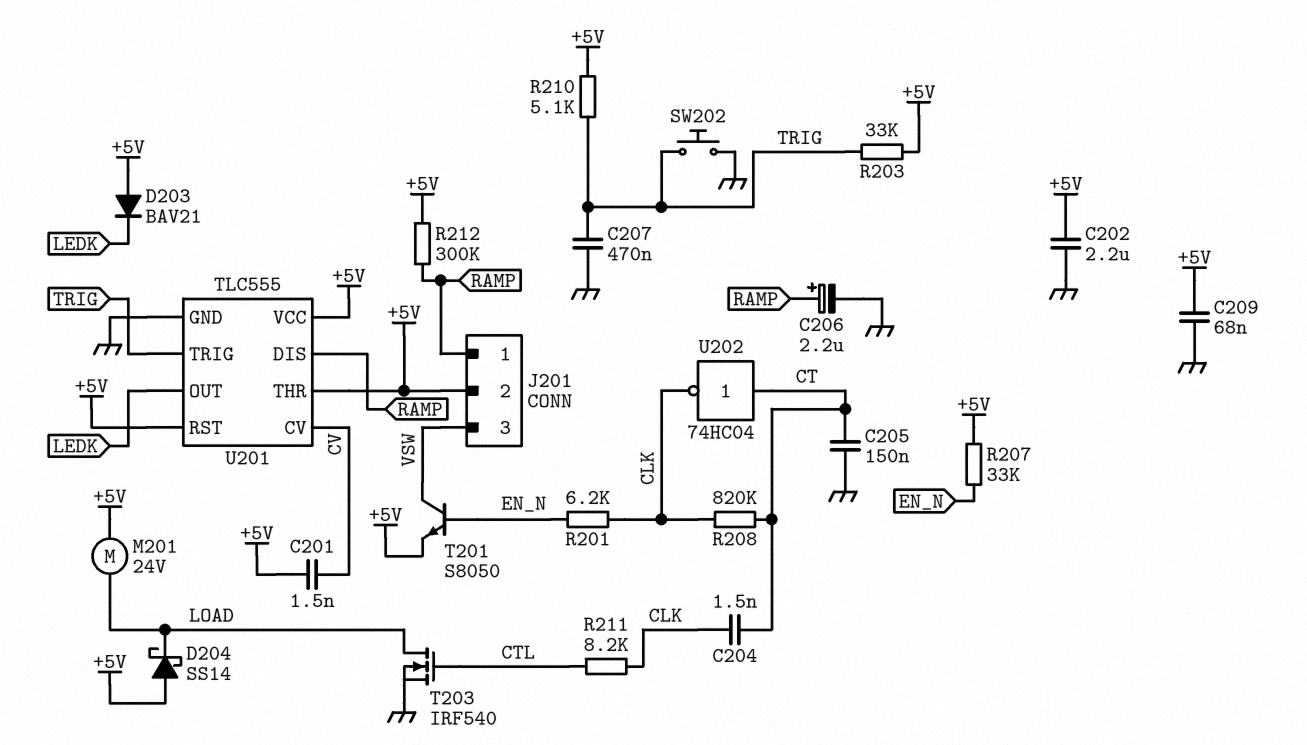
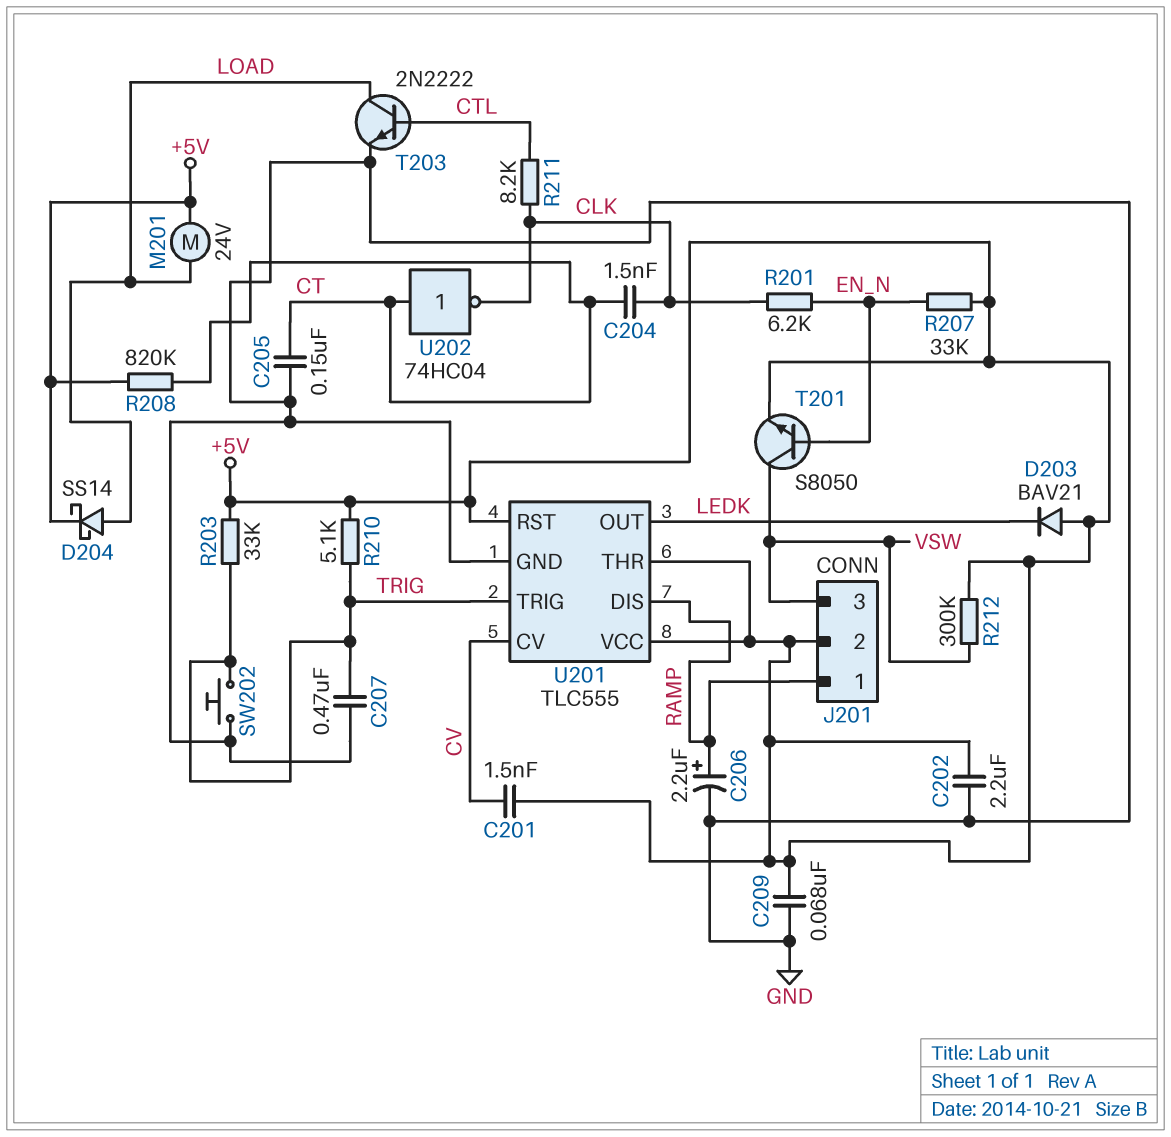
D204: schottky SS14 (A +5V, K LOAD) -> schottky SS14 (A LOAD, K +5V)
R208: 820k (CLK, CT) -> 820k (+5V, CT)
R212: 300k (+5V, RAMP) -> 300k (+5V, VSW)
T203: NMOS IRF540 (G CTL, D LOAD, S GND) -> NPN 2N2222 (B CTL, C LOAD, E GND)

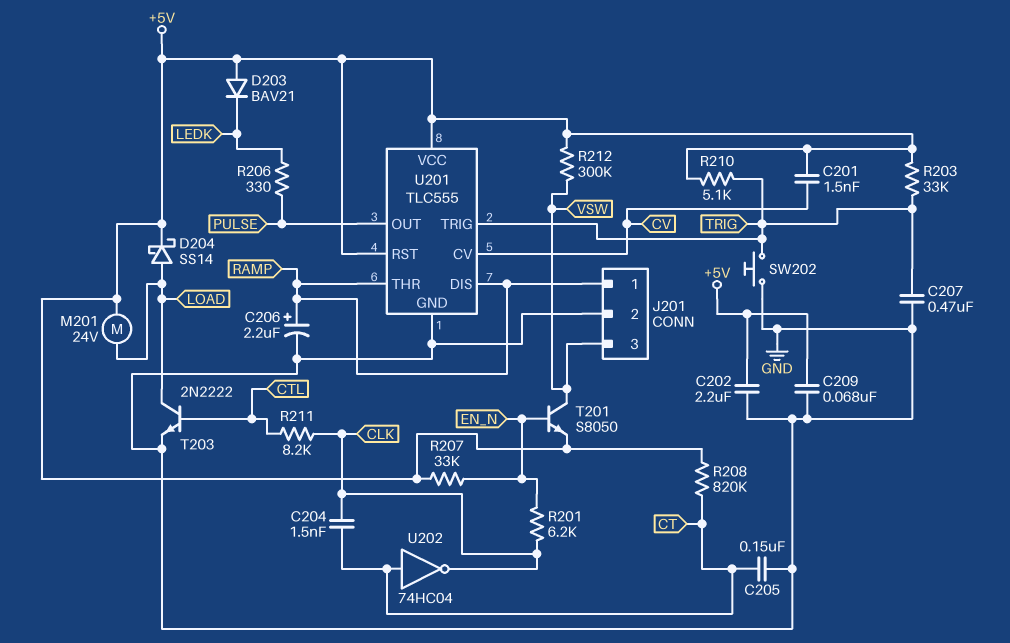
J201 pin 2: +5V -> GND
R206: none -> 330 (LEDK, PULSE)
U201 pin OUT: LEDK -> PULSE
U201 pin THR: +5V -> RAMP

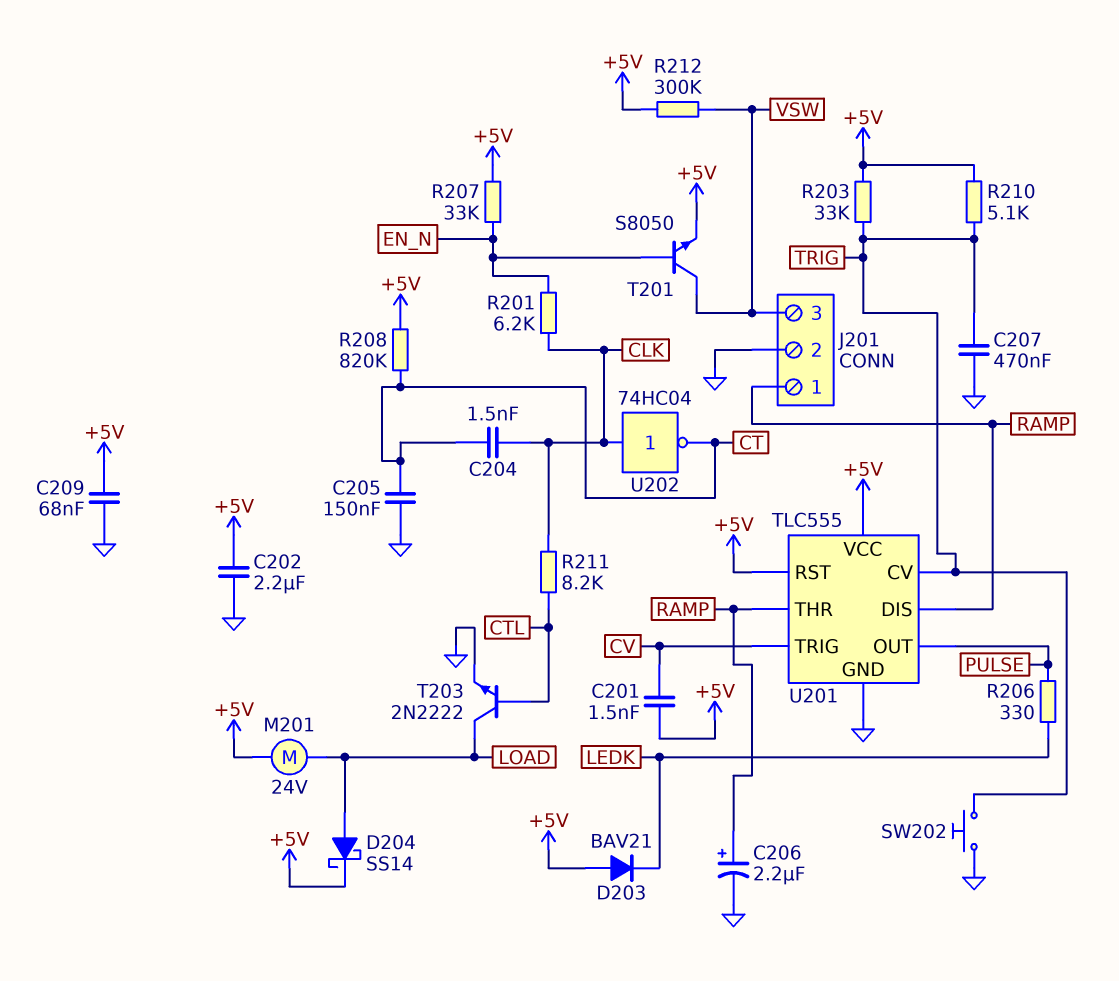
U201 pin CV: CV -> TRIG
U201 pin TRIG: TRIG -> CV
U202: NOT 74HC04 (in CT, out CLK) -> NOT 74HC04 (in CLK, out CT)

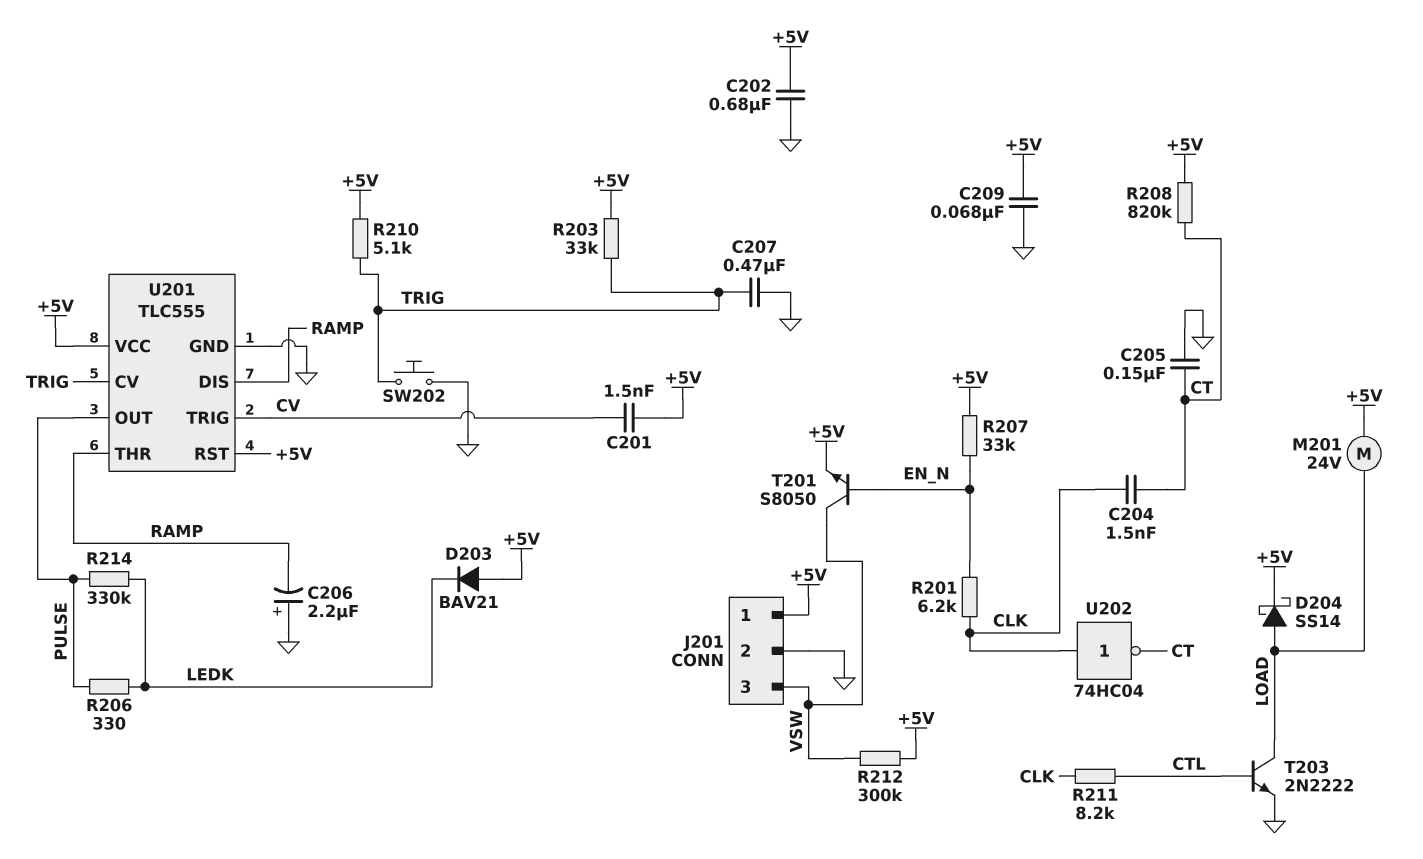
C202: 2.2uF (+5V, GND) -> 680nF (+5V, GND)
C206: 2.2uF (plus RAMP, minus GND) -> 2.2uF (plus GND, minus RAMP)
J201 pin 1: RAMP -> +5V
R214: none -> 330k (LEDK, PULSE)

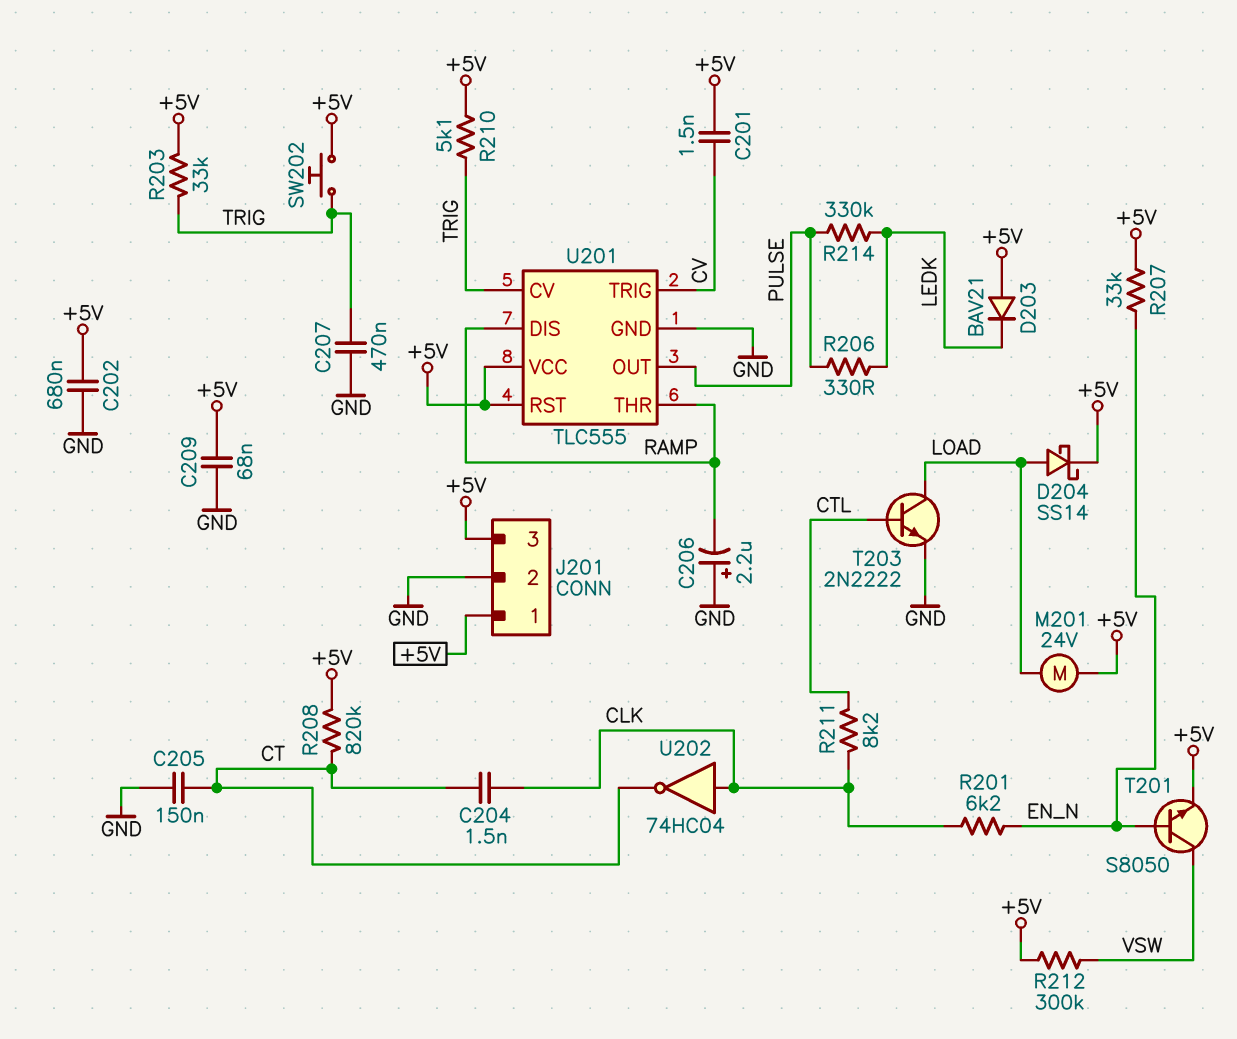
J201 pin 3: VSW -> +5V
SW202: button (GND, TRIG) -> button (+5V, TRIG)

